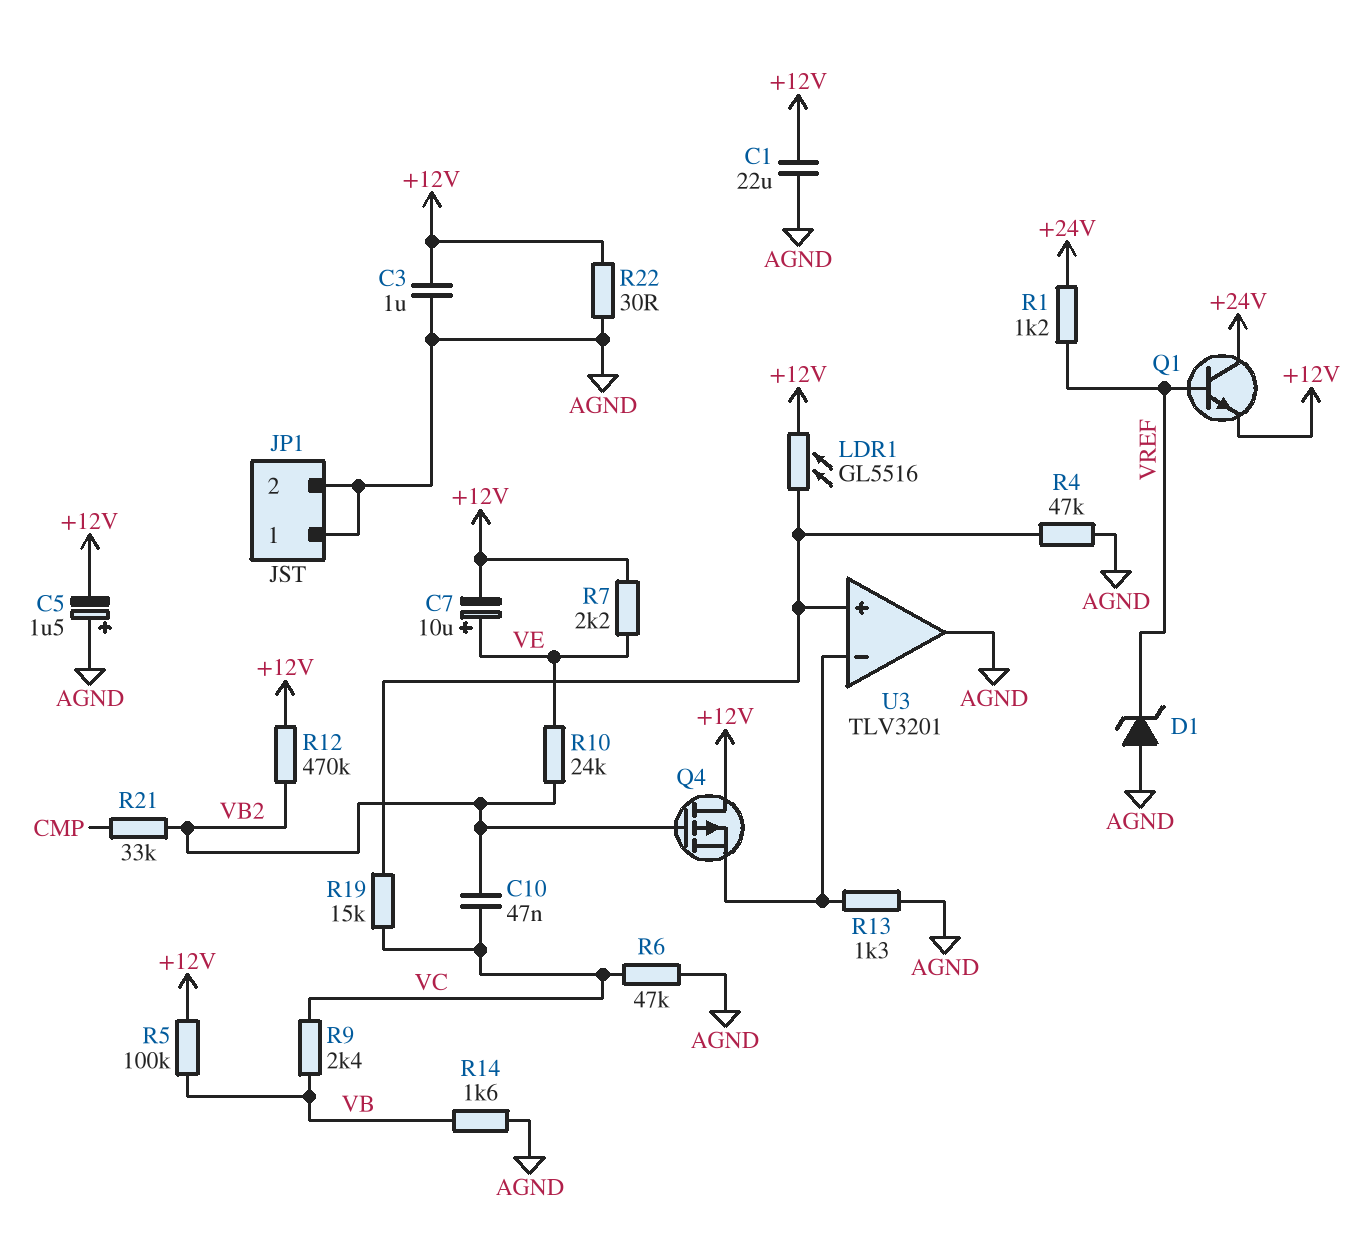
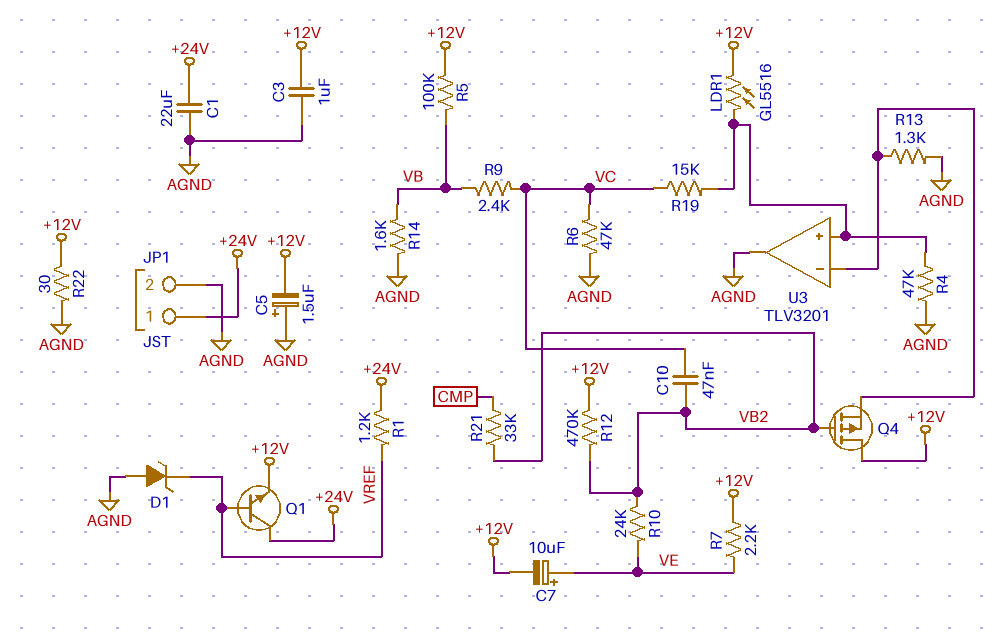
C1: 22uF (+12V, AGND) -> 22uF (+24V, AGND)
JP1 pin 1: AGND -> +24V

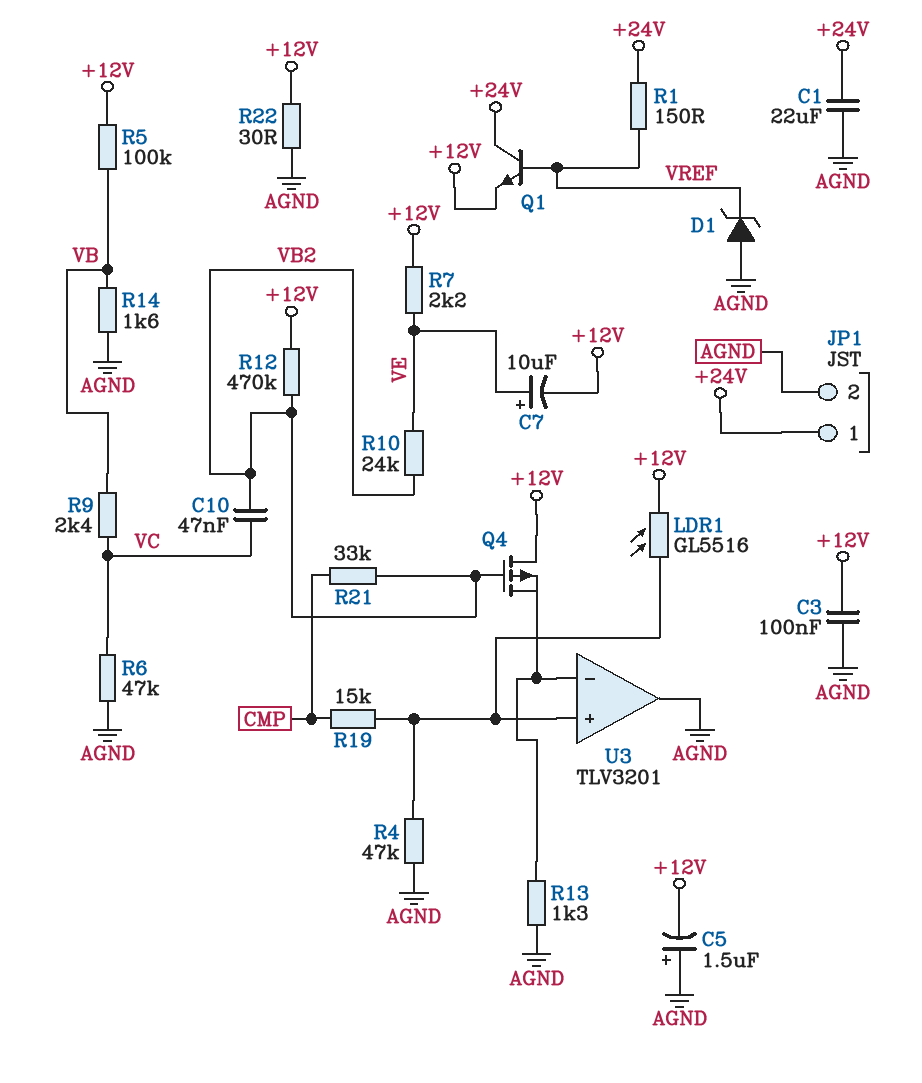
C3: 1uF (+12V, AGND) -> 100nF (+12V, AGND)
R1: 1.2k (+24V, VREF) -> 150 (+24V, VREF)
R19: 15k (U3/in+, VC) -> 15k (CMP, U3/in+)

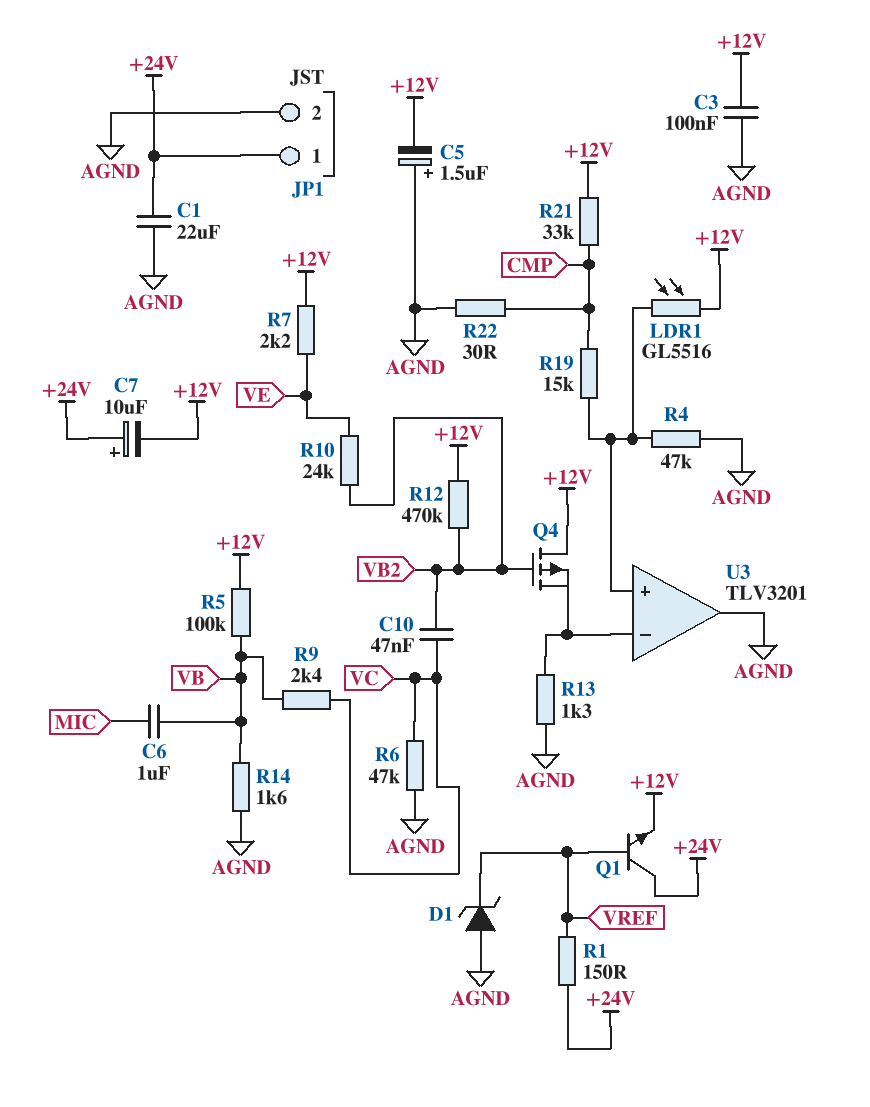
C6: none -> 1uF (MIC, VB)
C7: 10uF (plus VE, minus +12V) -> 10uF (plus +24V, minus +12V)
R21: 33k (CMP, VB2) -> 33k (+12V, CMP)
R22: 30 (+12V, AGND) -> 30 (AGND, CMP)

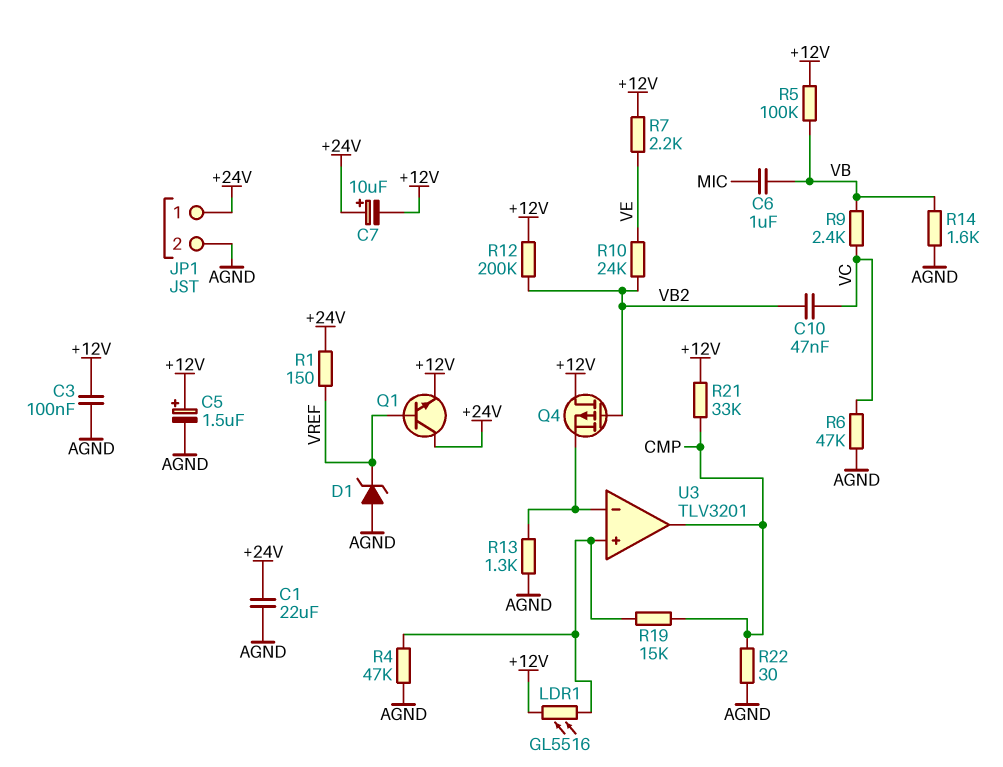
C5: 1.5uF (plus AGND, minus +12V) -> 1.5uF (plus +12V, minus AGND)
R12: 470k (+12V, VB2) -> 200k (+12V, VB2)
U3 pin out: AGND -> CMP

